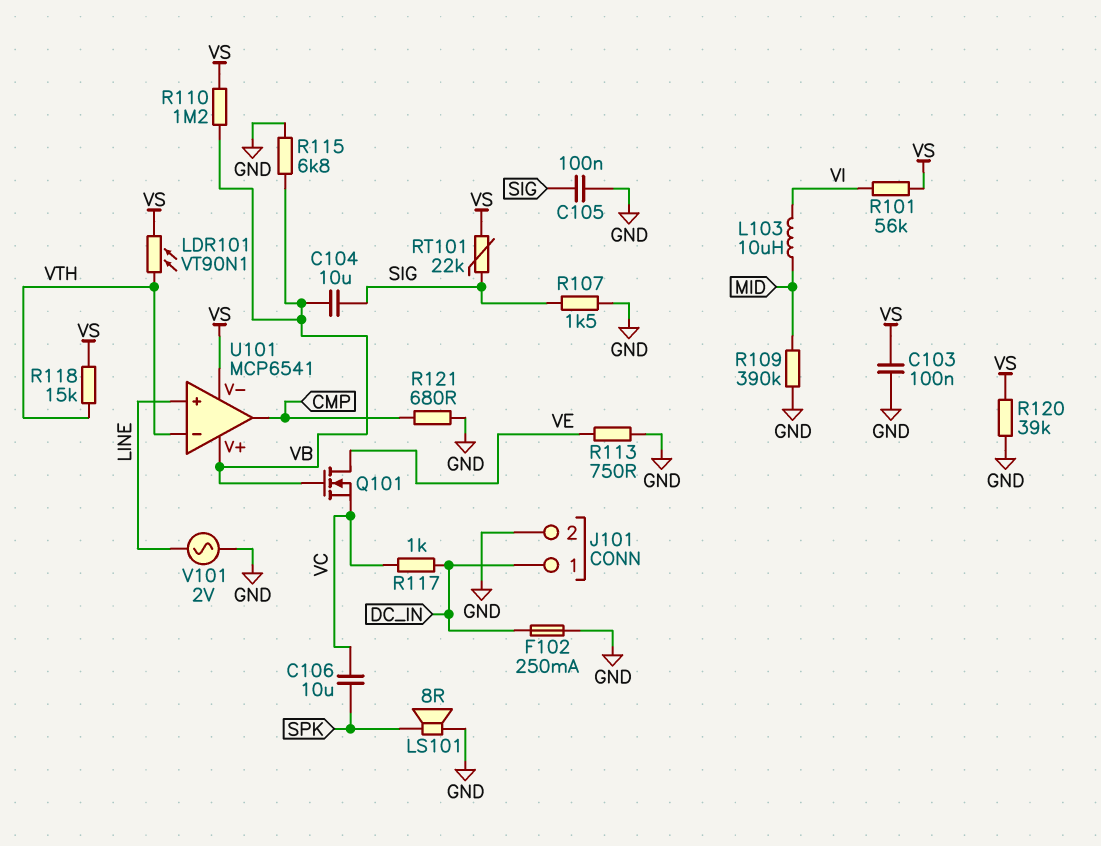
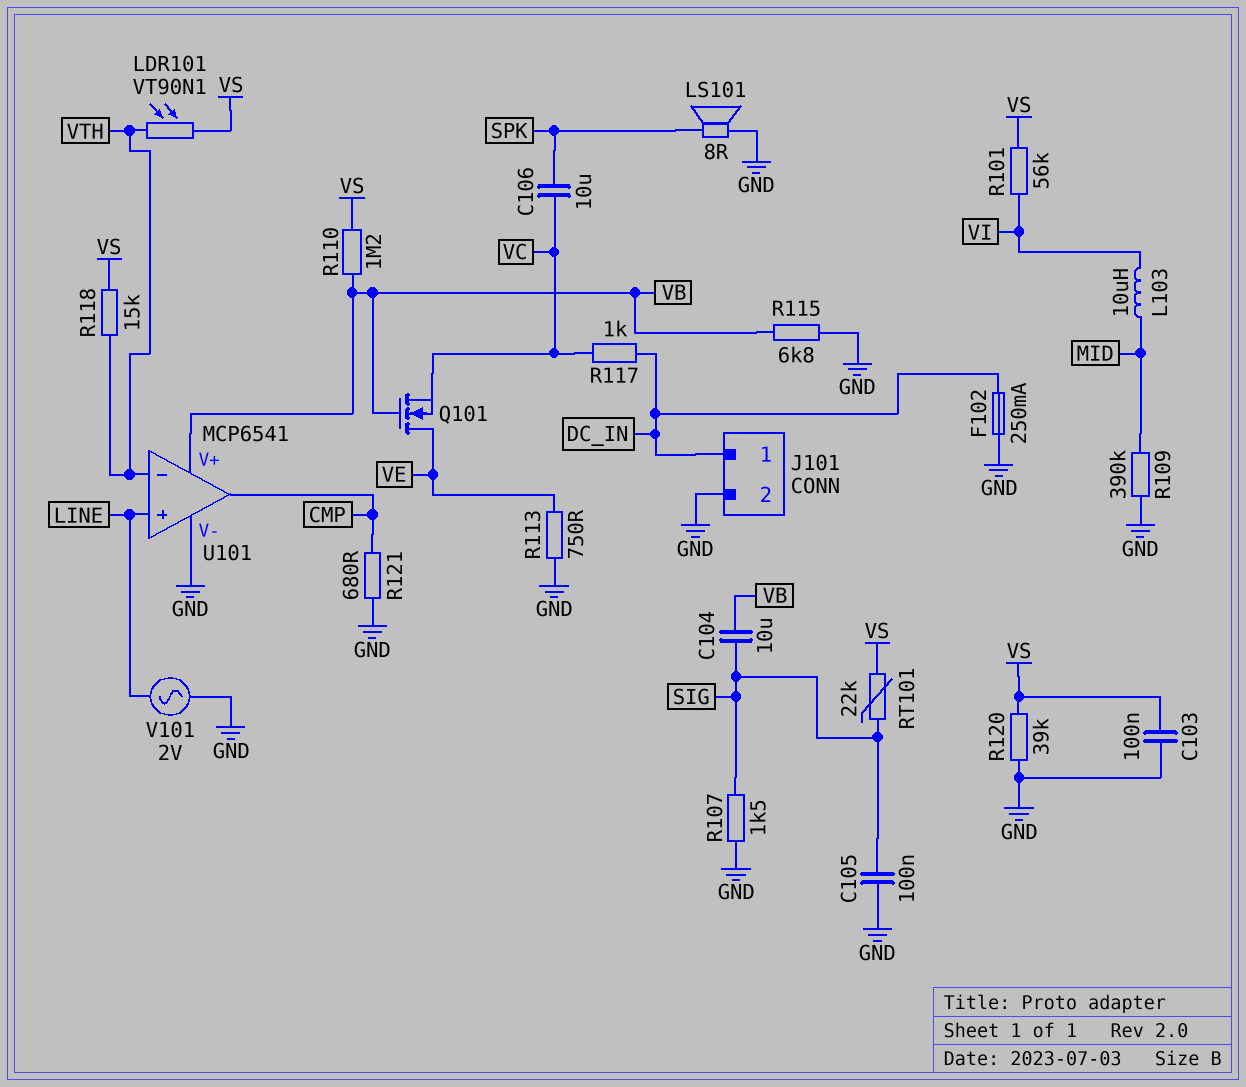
U101 pin V-: VS -> GND

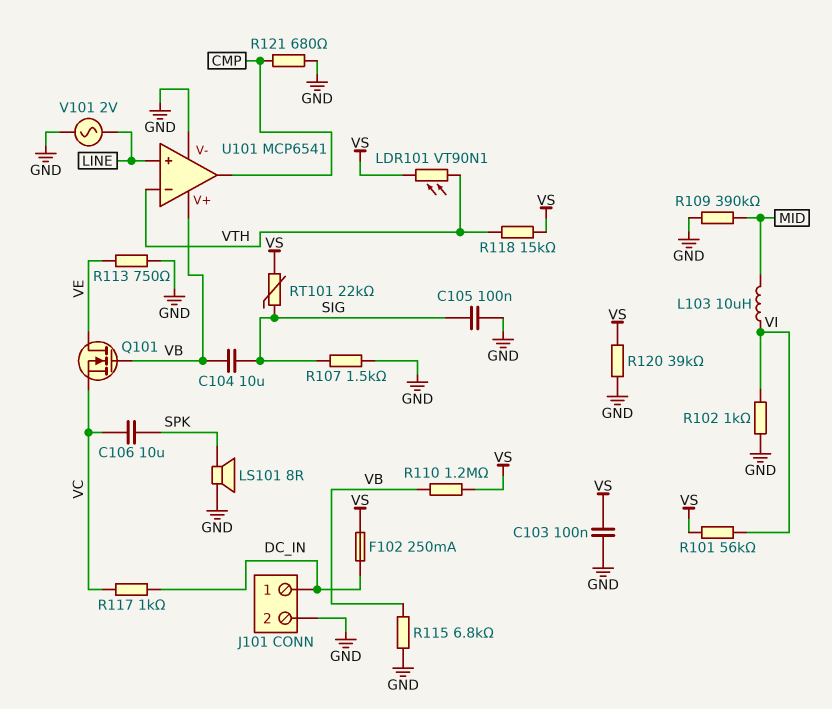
F102: 250mA (DC_IN, GND) -> 250mA (DC_IN, VS)
R102: none -> 1k (GND, VI)

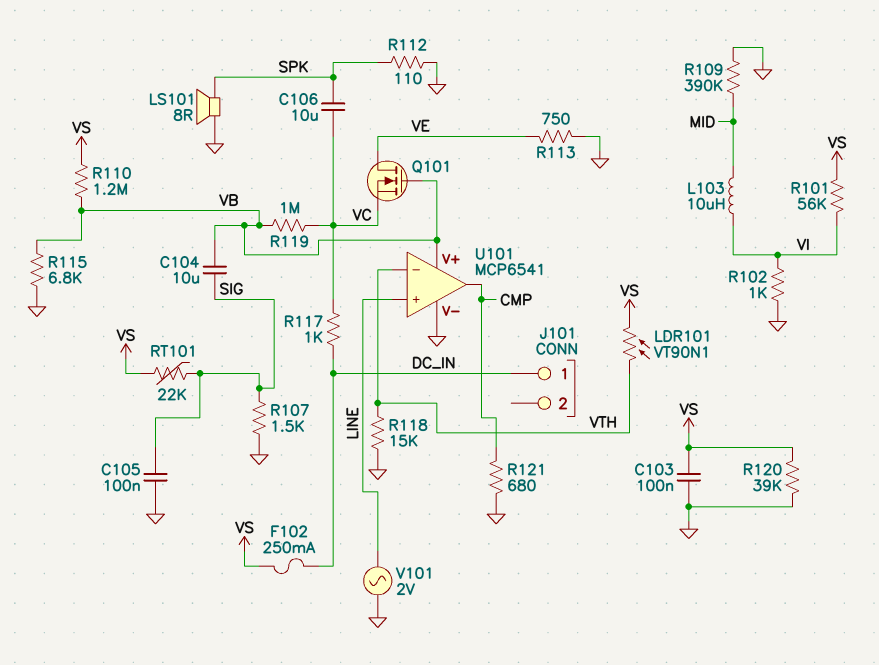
J101 pin 2: GND -> none
R112: none -> 110 (GND, SPK)
R118: 15k (VS, VTH) -> 15k (GND, VTH)
R119: none -> 1M (VB, VC)

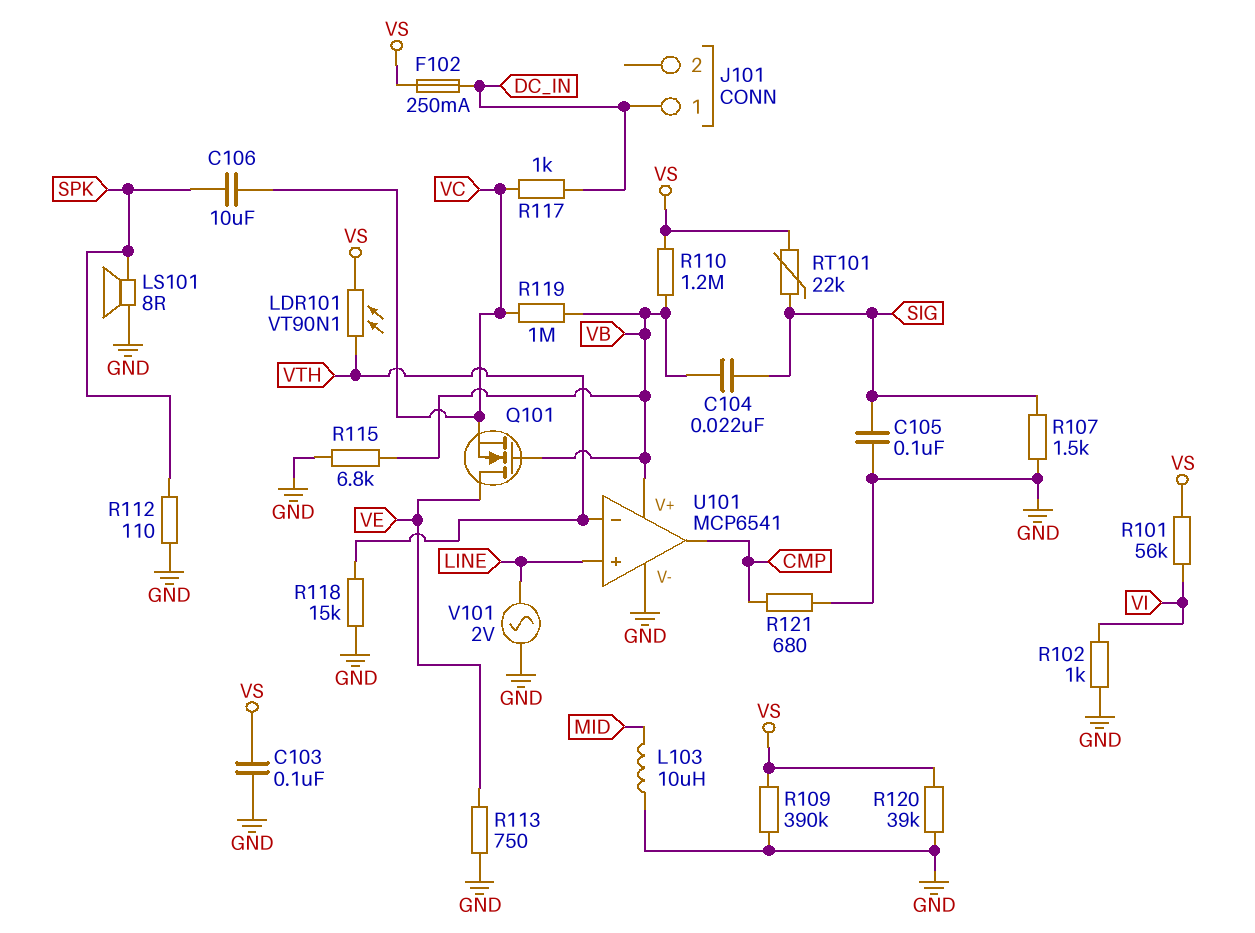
C104: 10uF (SIG, VB) -> 22nF (SIG, VB)
L103: 10uH (MID, VI) -> 10uH (GND, MID)
R109: 390k (GND, MID) -> 390k (GND, VS)

